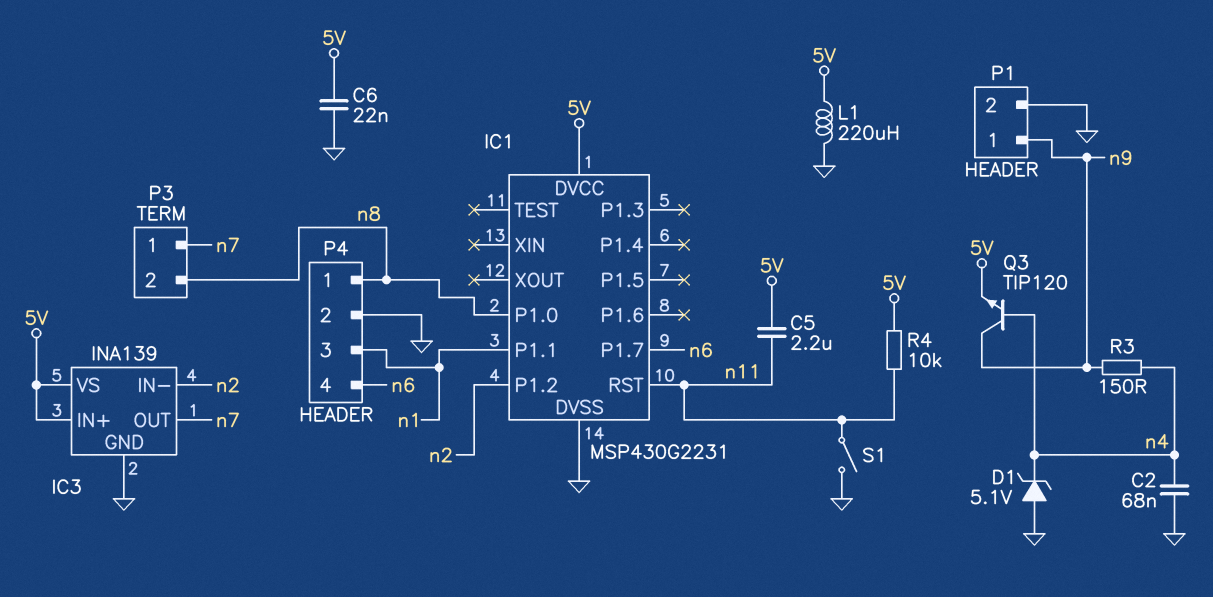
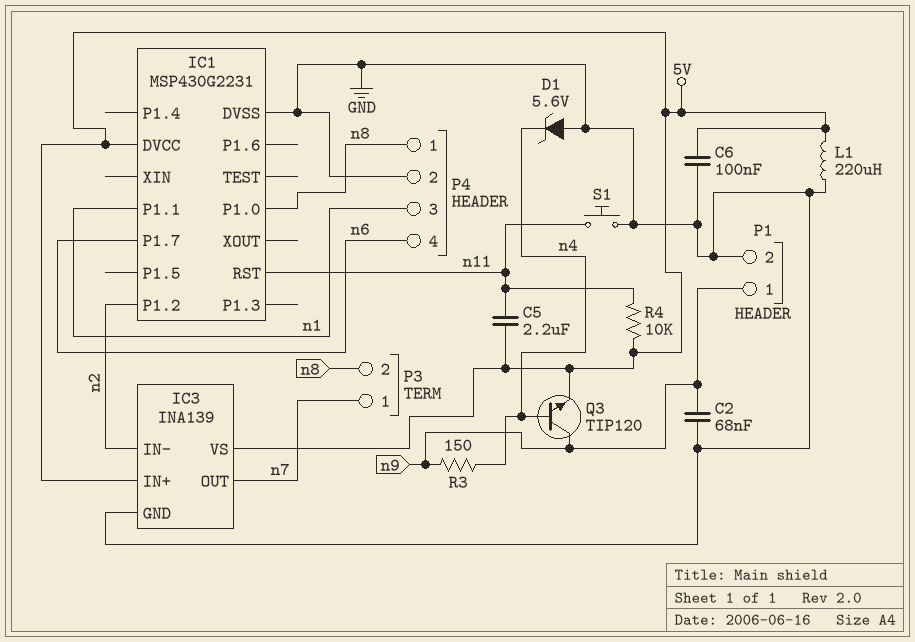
C2: 68nF (GND, n4) -> 68nF (GND, n9)
C6: 22nF (5V, GND) -> 100nF (5V, GND)
D1: zener 5.1V (A GND, K n4) -> zener 5.6V (A GND, K n4)
S1: switch (GND, n11) -> button (GND, n11)

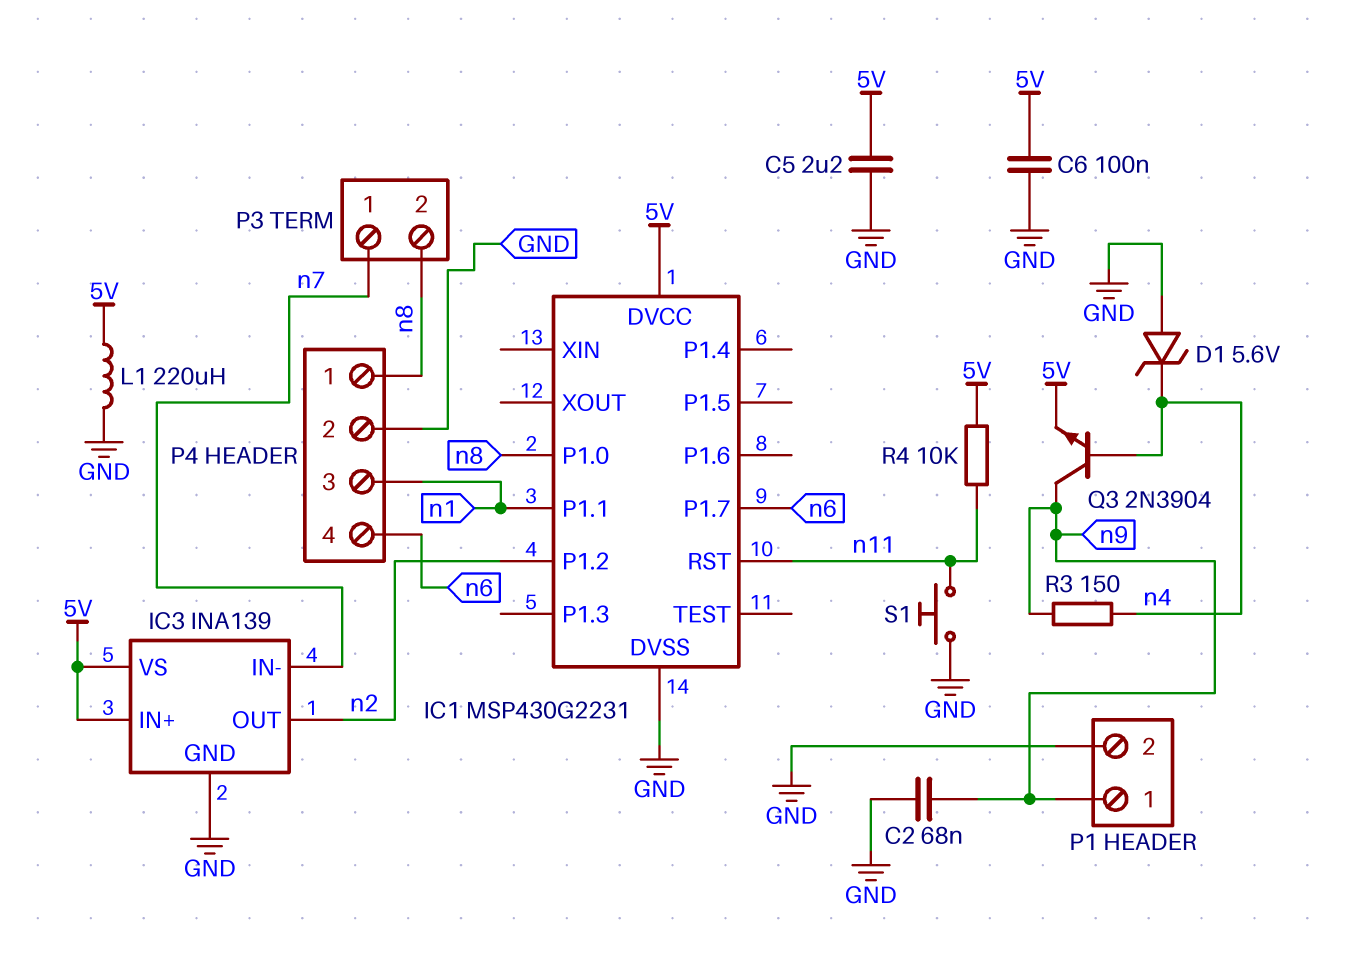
C5: 2.2uF (5V, n11) -> 2.2uF (5V, GND)
IC3 pin IN-: n2 -> n7
IC3 pin OUT: n7 -> n2
Q3: NPN TIP120 (B n4, C n9, E 5V) -> NPN 2N3904 (B n4, C n9, E 5V)

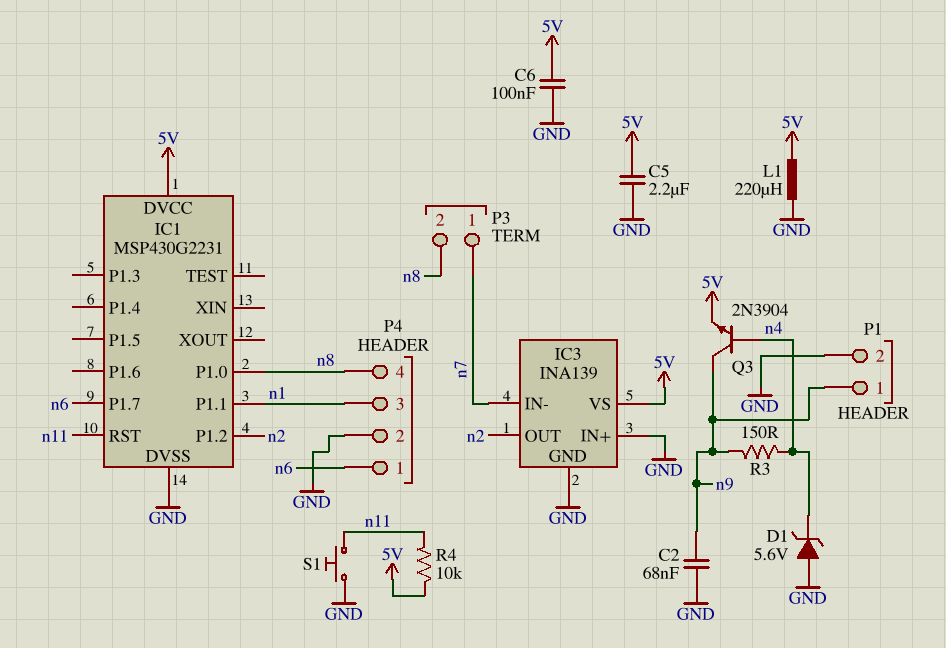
IC3 pin IN+: 5V -> GND
P4 pin 1: n8 -> n6
P4 pin 4: n6 -> n8

